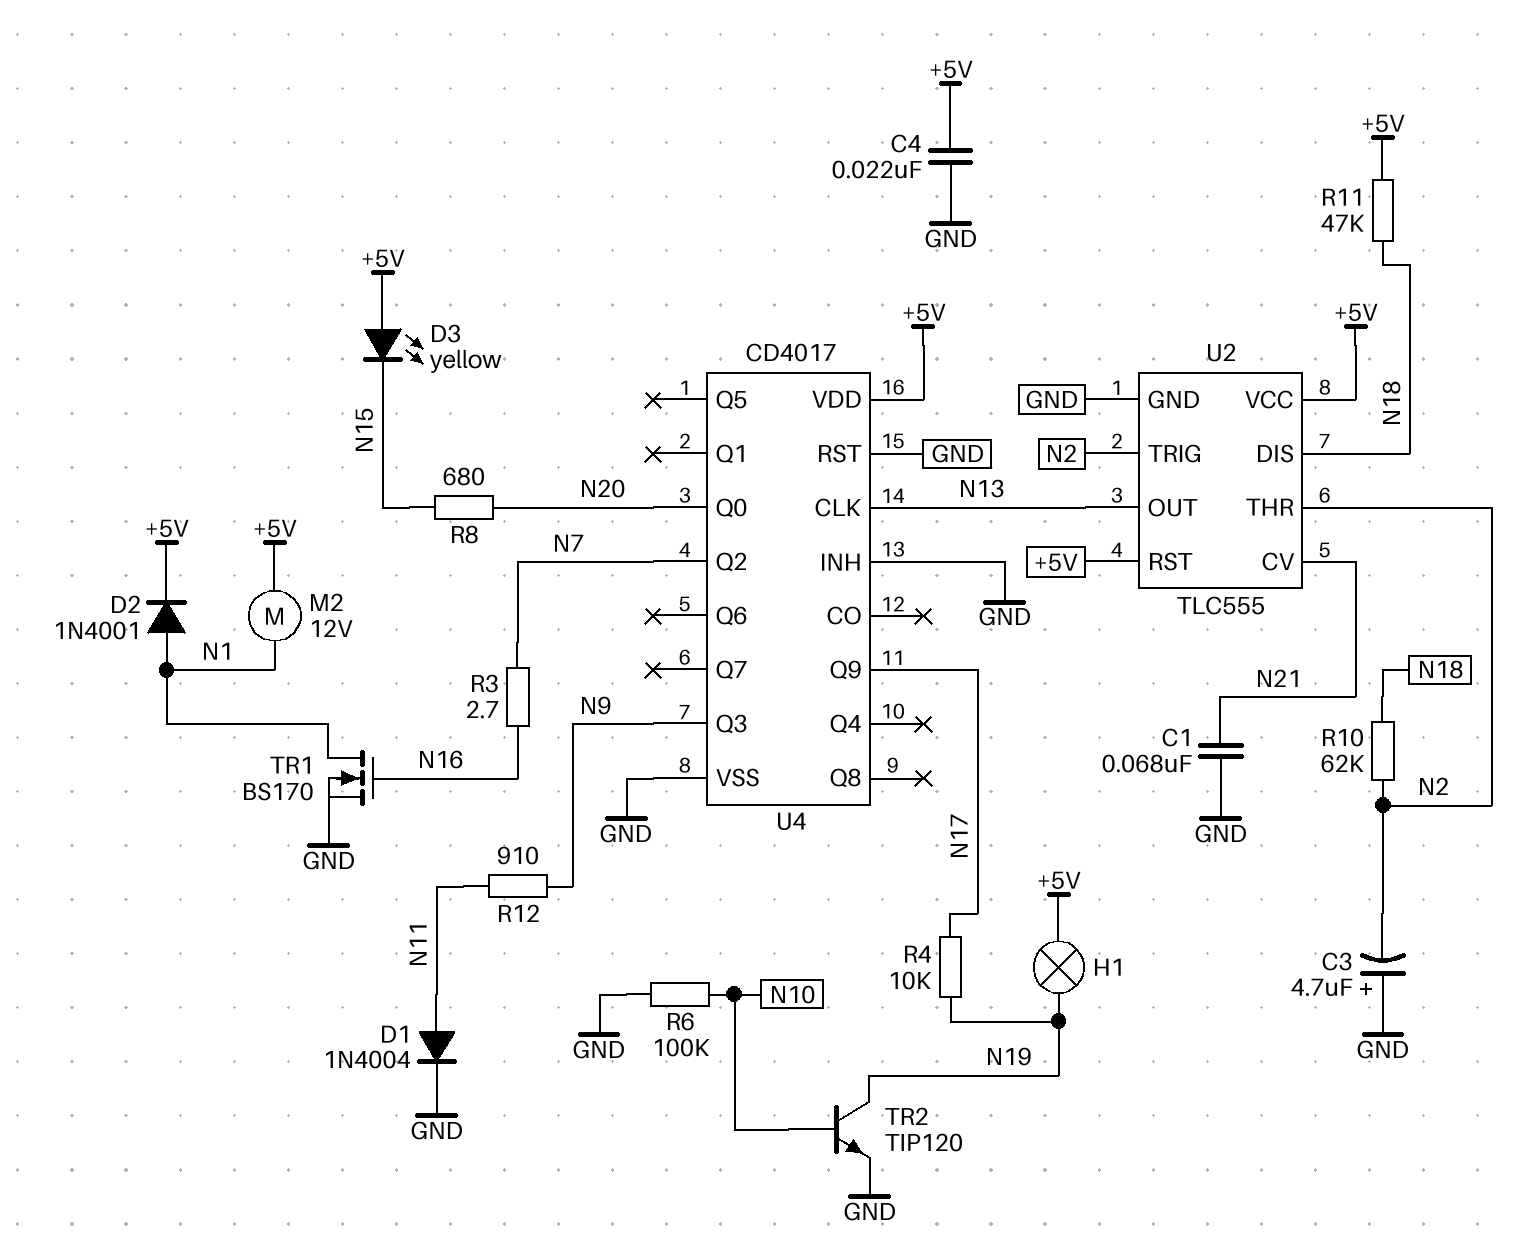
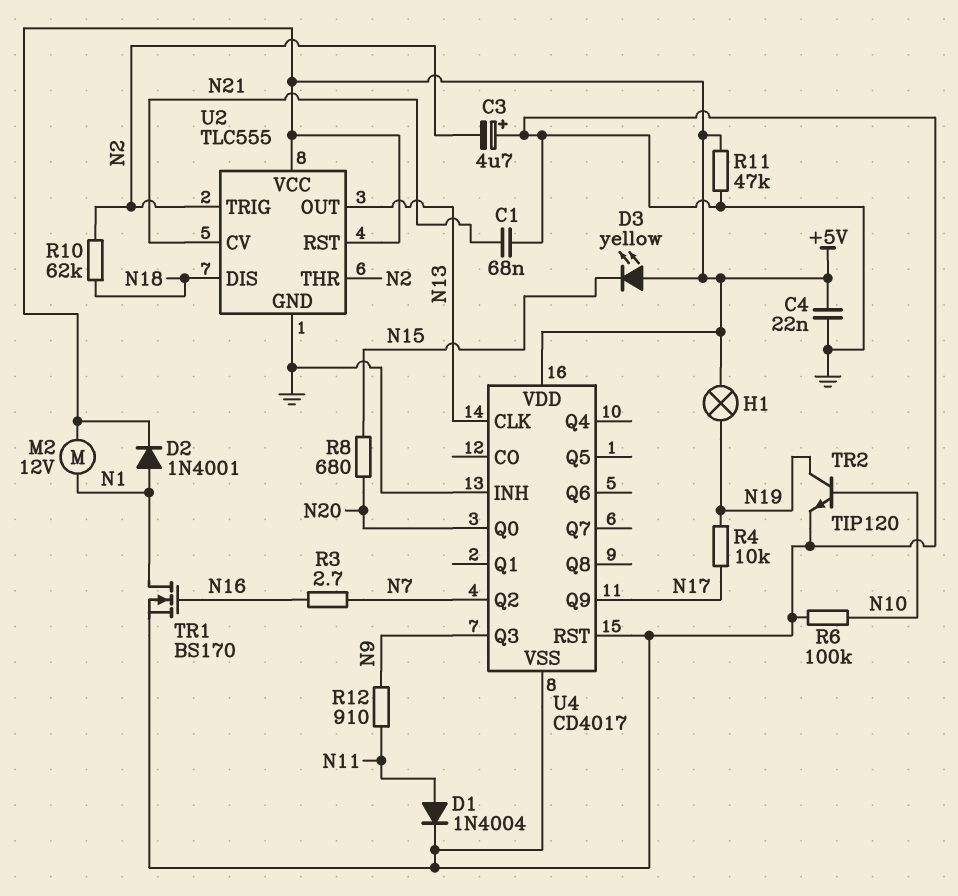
R11: 47k (+5V, N18) -> 47k (+5V, GND)

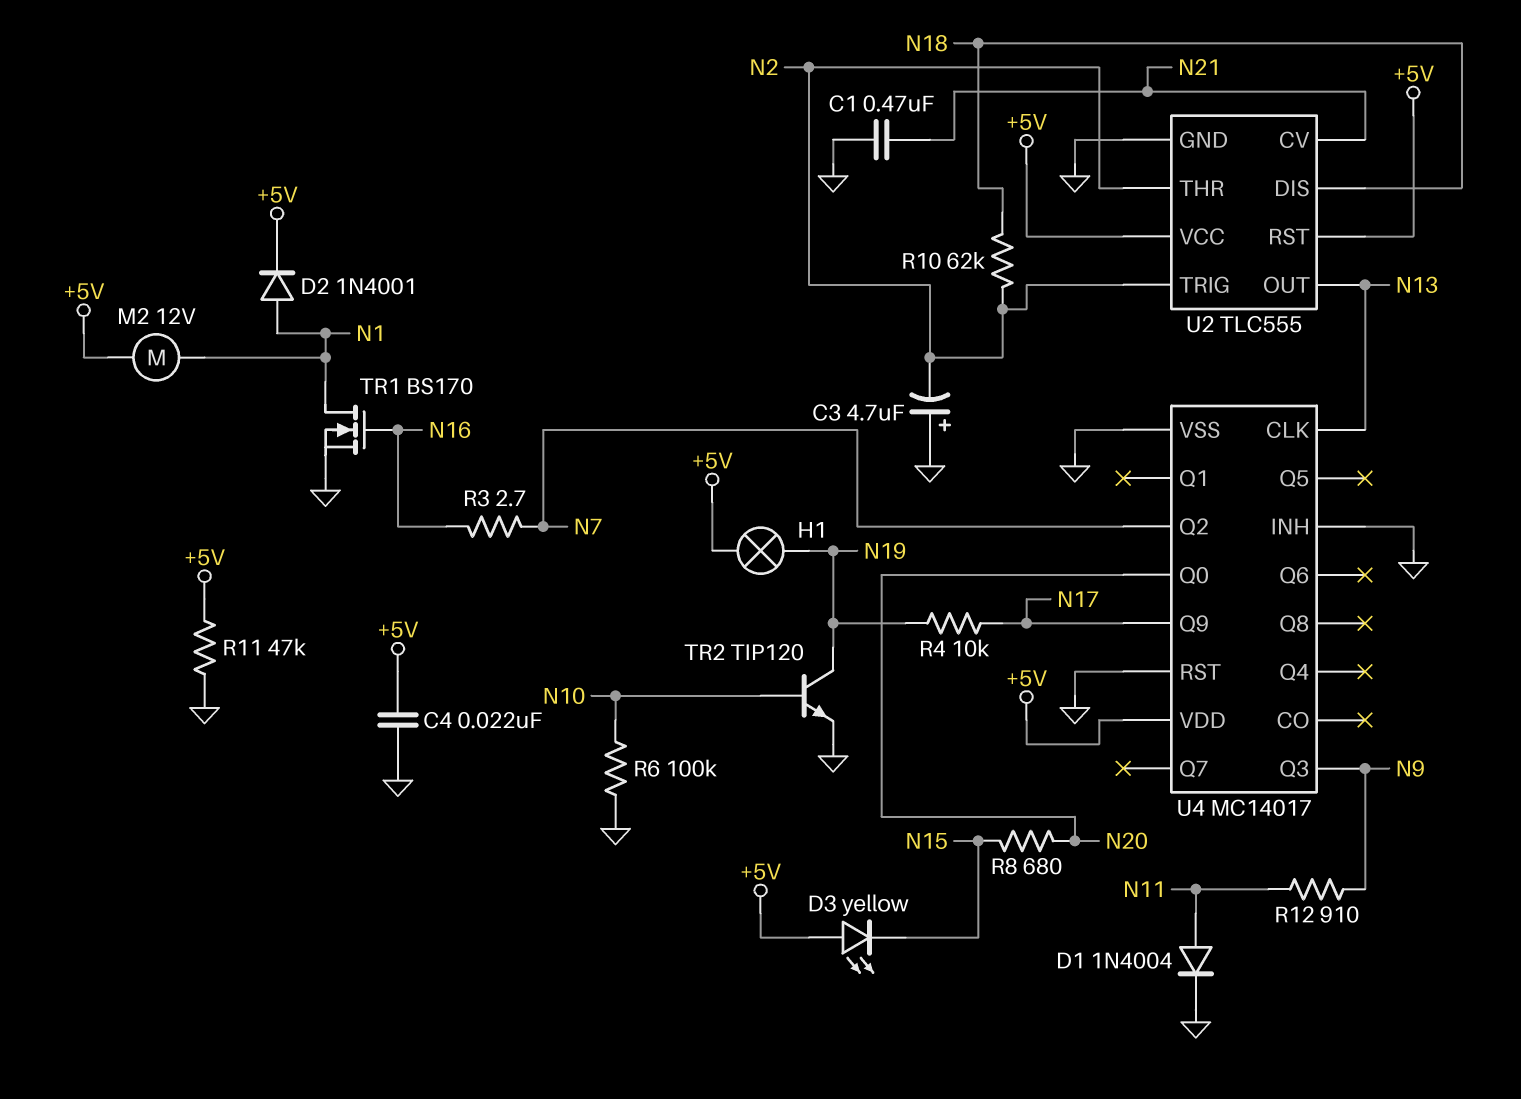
C1: 68nF (GND, N21) -> 470nF (GND, N21)
U4: CD4017 -> MC14017

